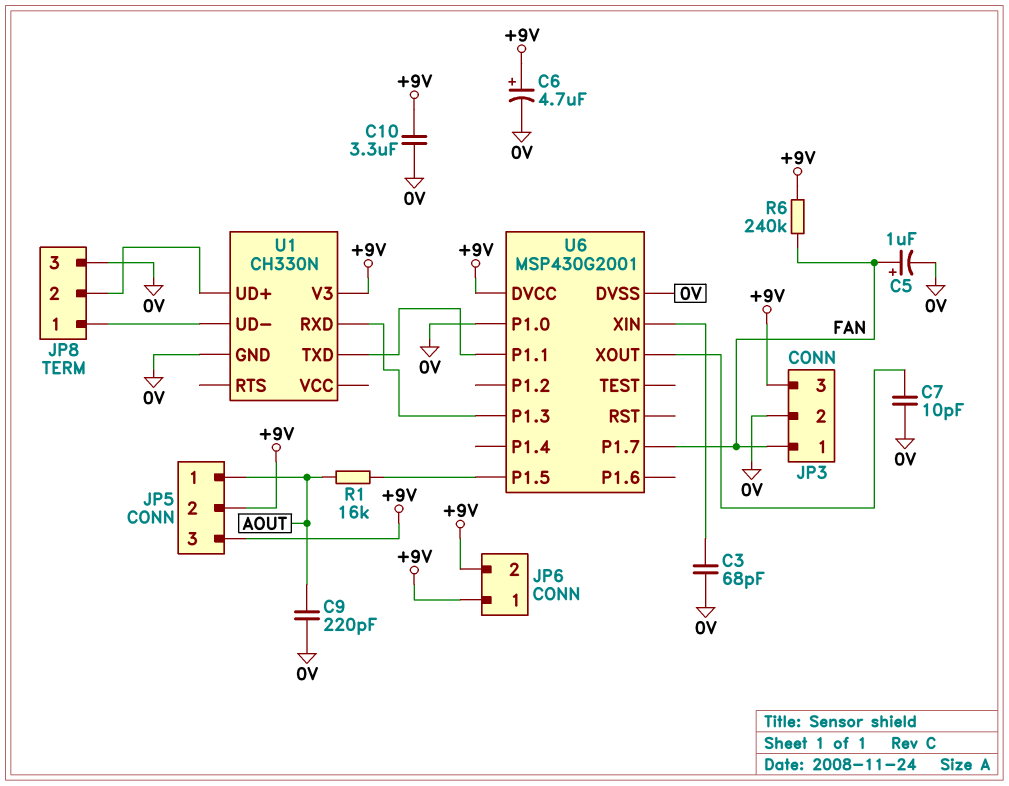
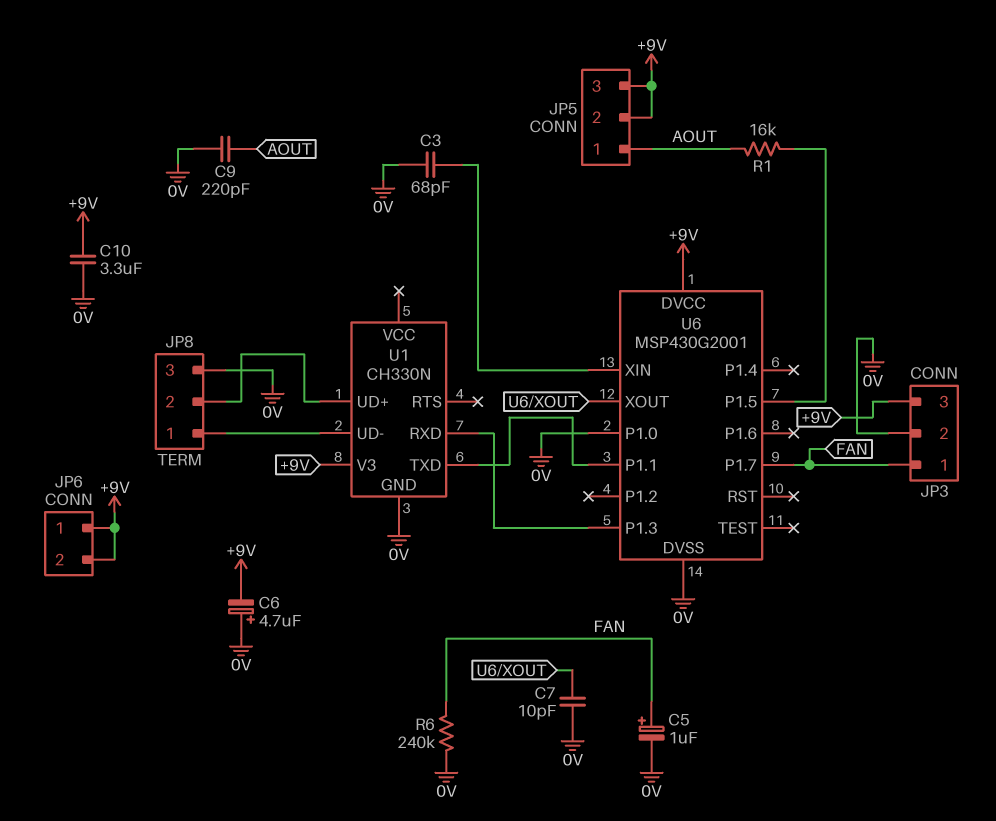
C6: 4.7uF (plus +9V, minus 0V) -> 4.7uF (plus 0V, minus +9V)
R6: 240k (+9V, FAN) -> 240k (0V, FAN)

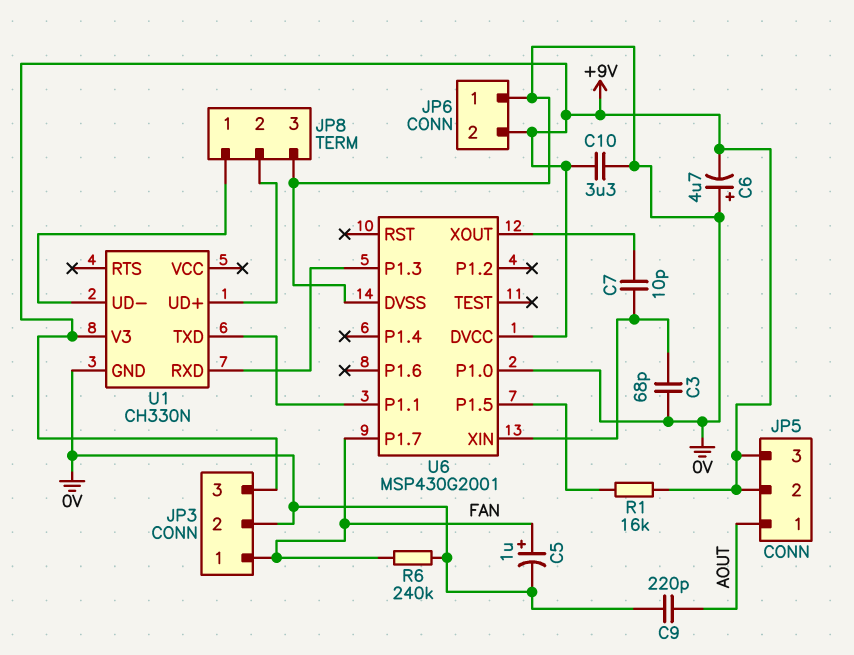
C7: 10pF (0V, U6/XOUT) -> 10pF (U6/XIN, U6/XOUT)
JP6 pin 1: +9V -> 0V
R1: 16k (AOUT, U6/P1.5) -> 16k (+9V, U6/P1.5)

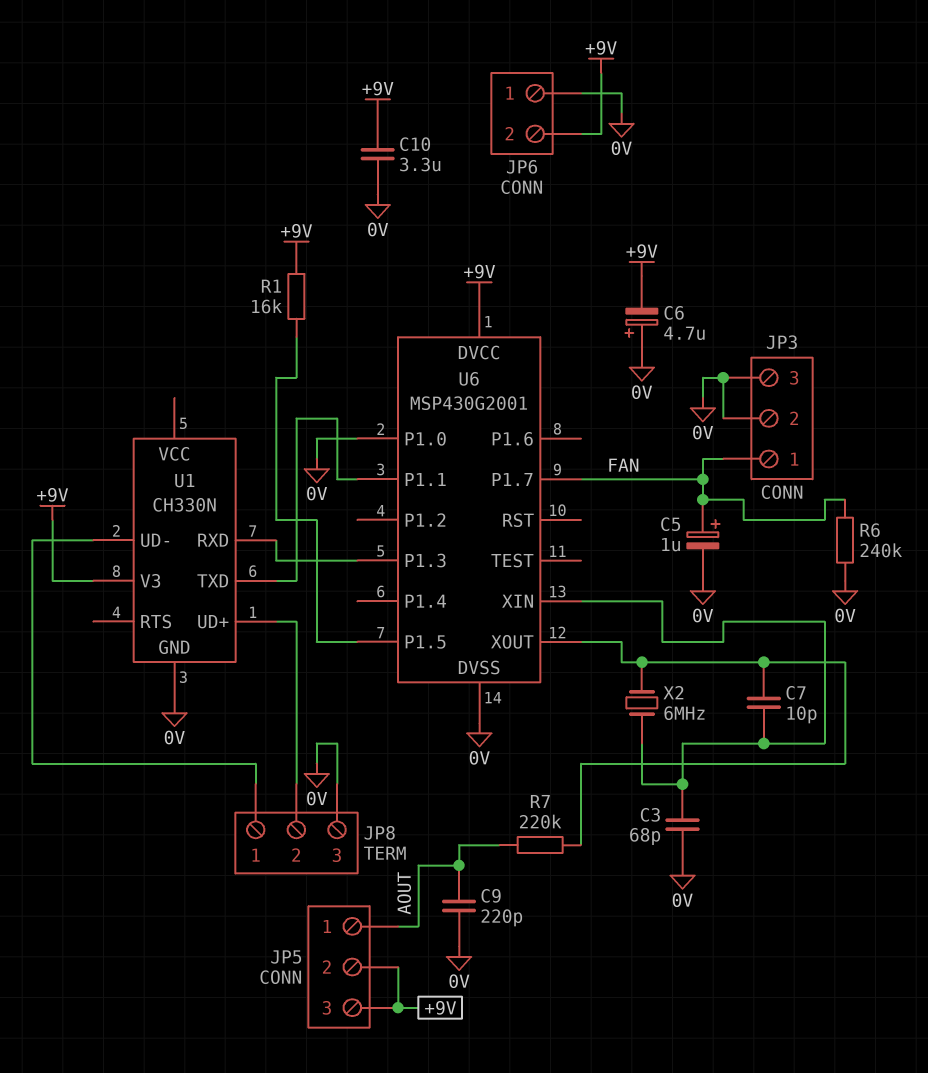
JP3 pin 3: +9V -> 0V
R7: none -> 220k (AOUT, U6/XOUT)
X2: none -> 6MHz (U6/XIN, U6/XOUT)

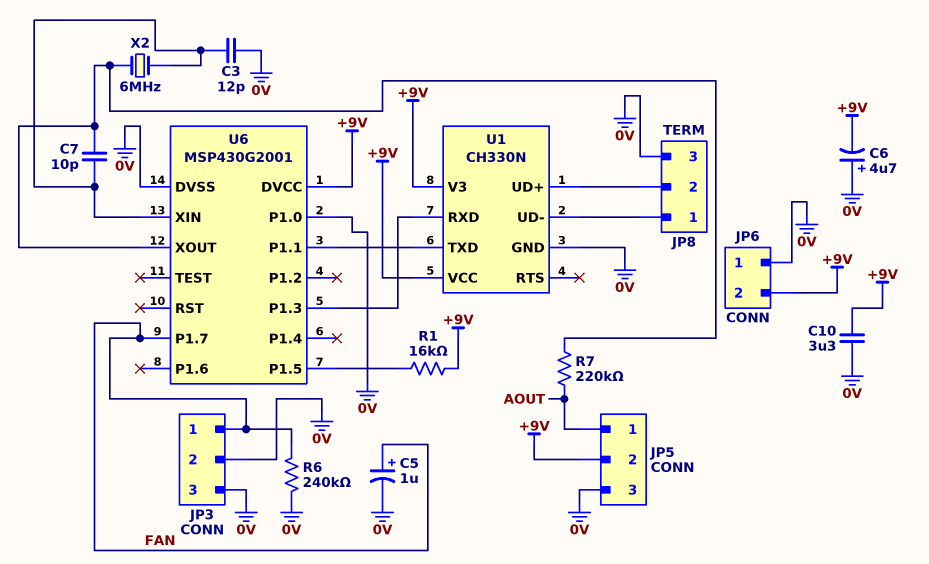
C3: 68pF (0V, U6/XIN) -> 12pF (0V, U6/XIN)
C9: 220pF (0V, AOUT) -> none
JP5 pin 3: +9V -> 0V
U1 pin VCC: none -> +9V

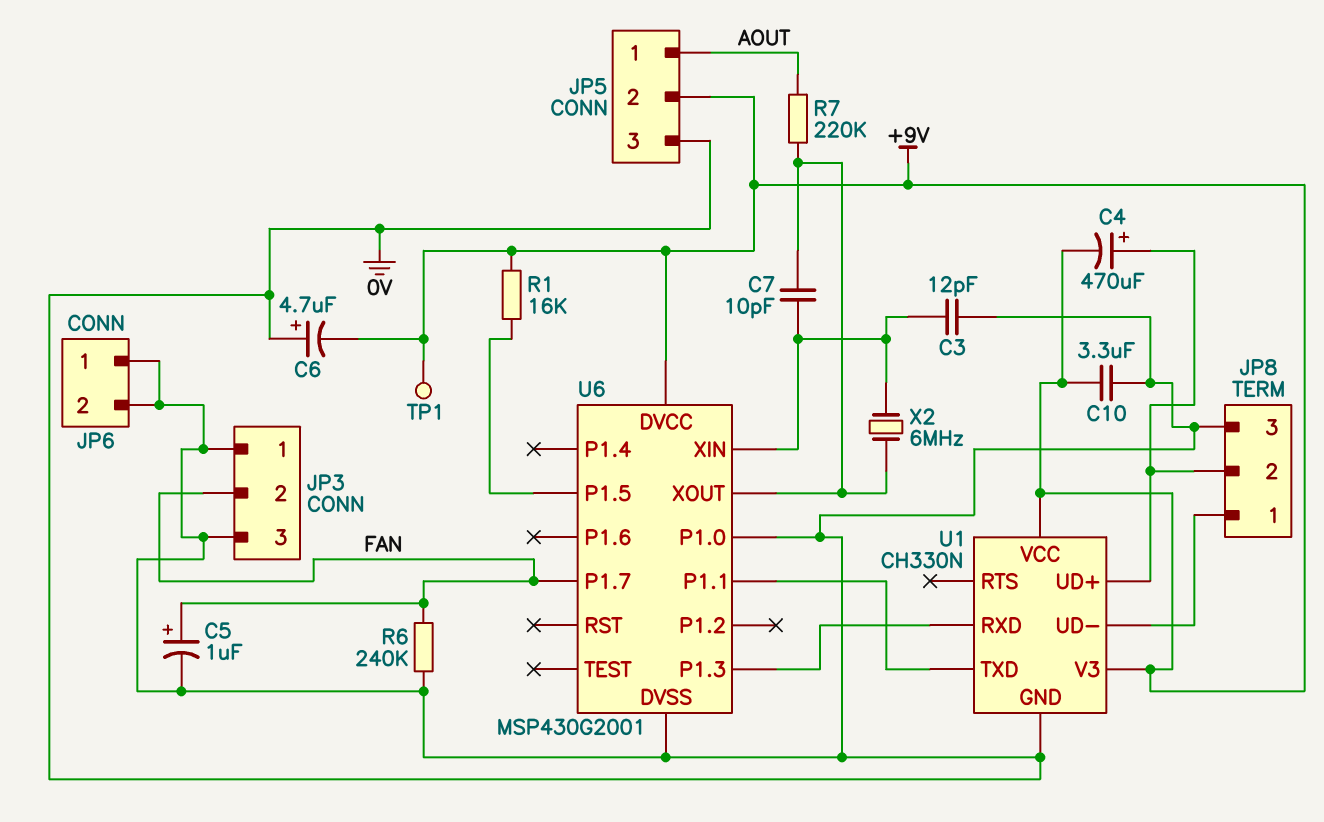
C4: none -> 470uF (plus JP8/2, minus +9V)
JP3 pin 1: FAN -> 0V
JP3 pin 2: 0V -> FAN
JP6 pin 2: +9V -> 0V
TP1: none -> test point (+9V)

